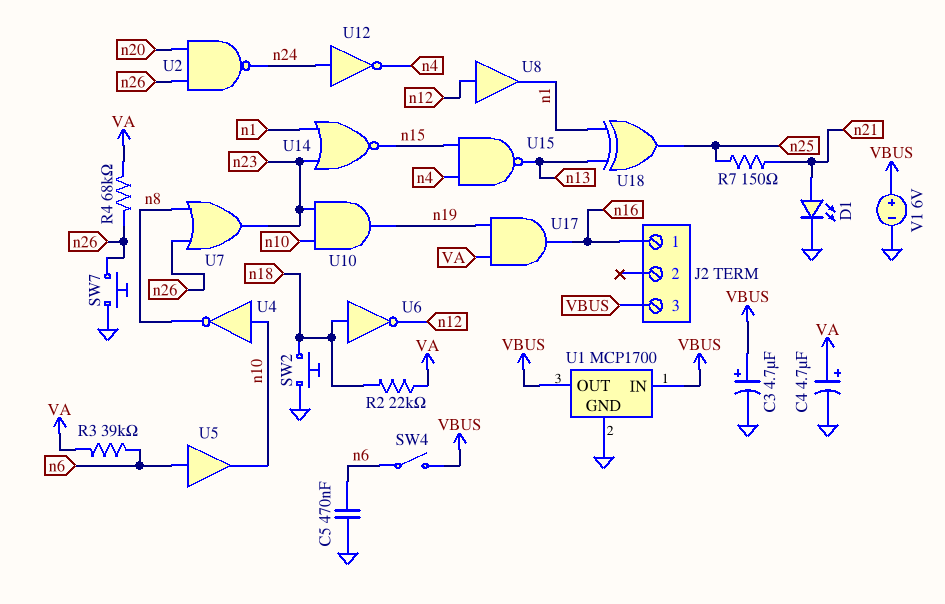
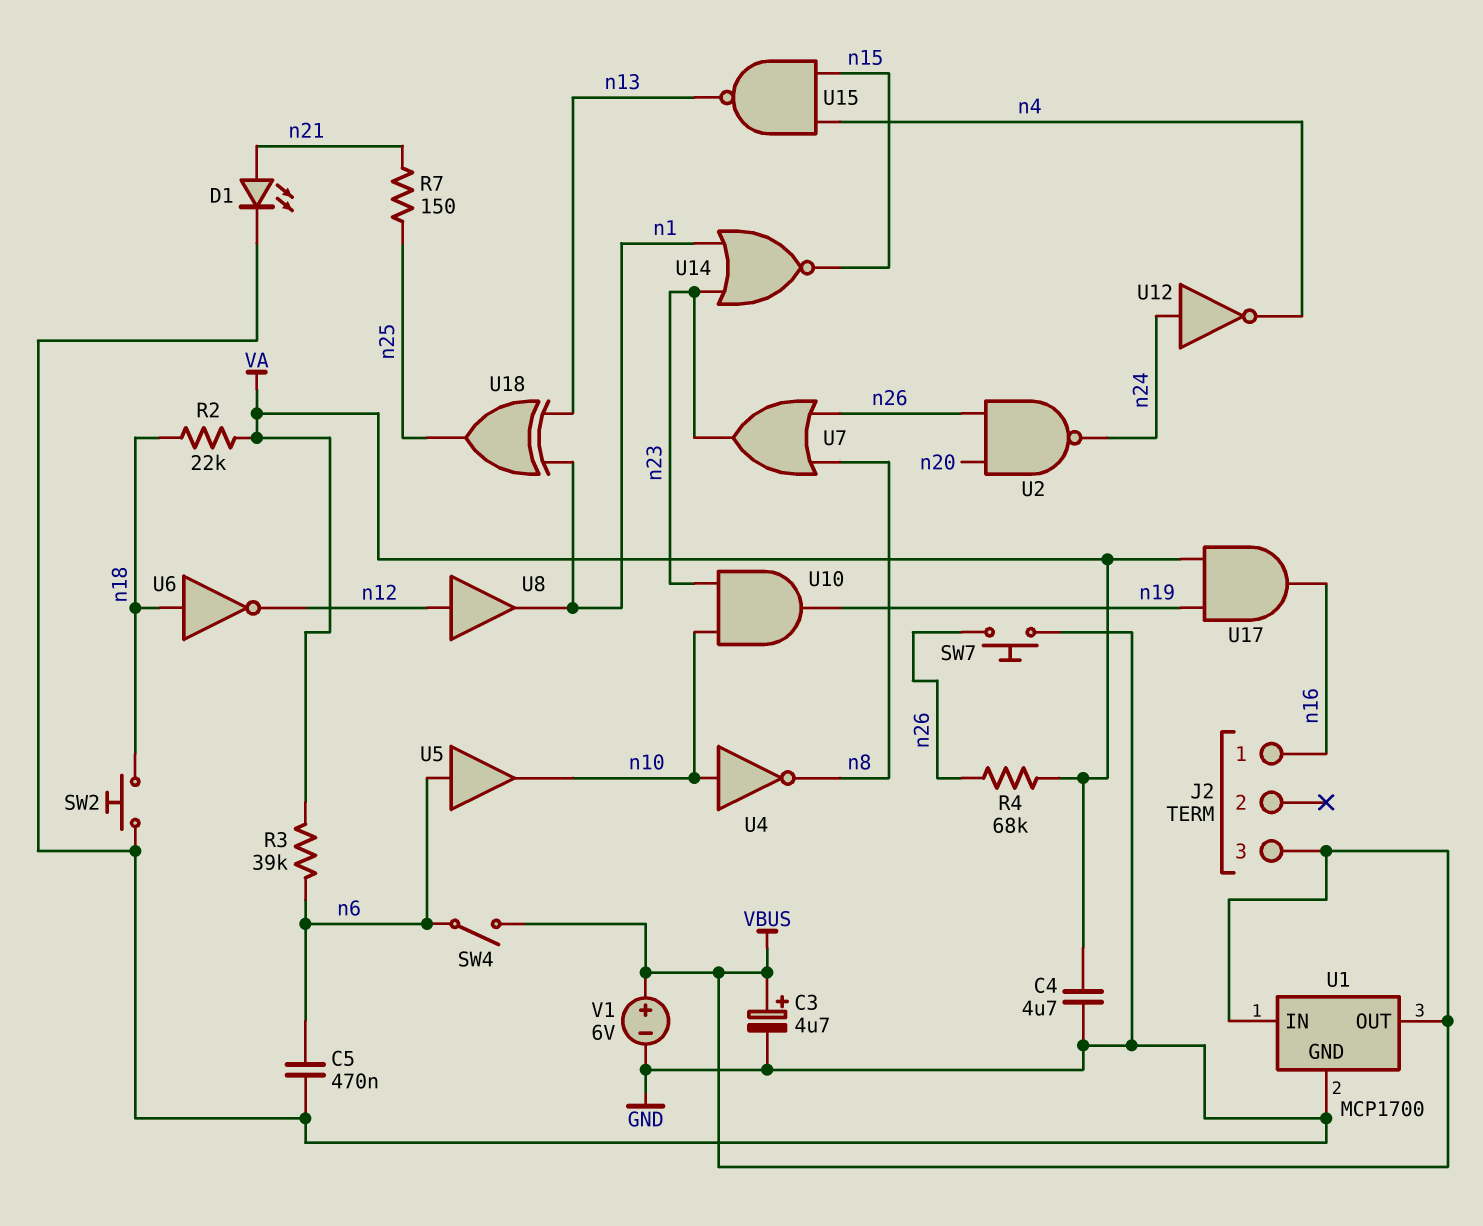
C4: 4.7uF (plus VA, minus GND) -> 4.7uF (GND, VA)

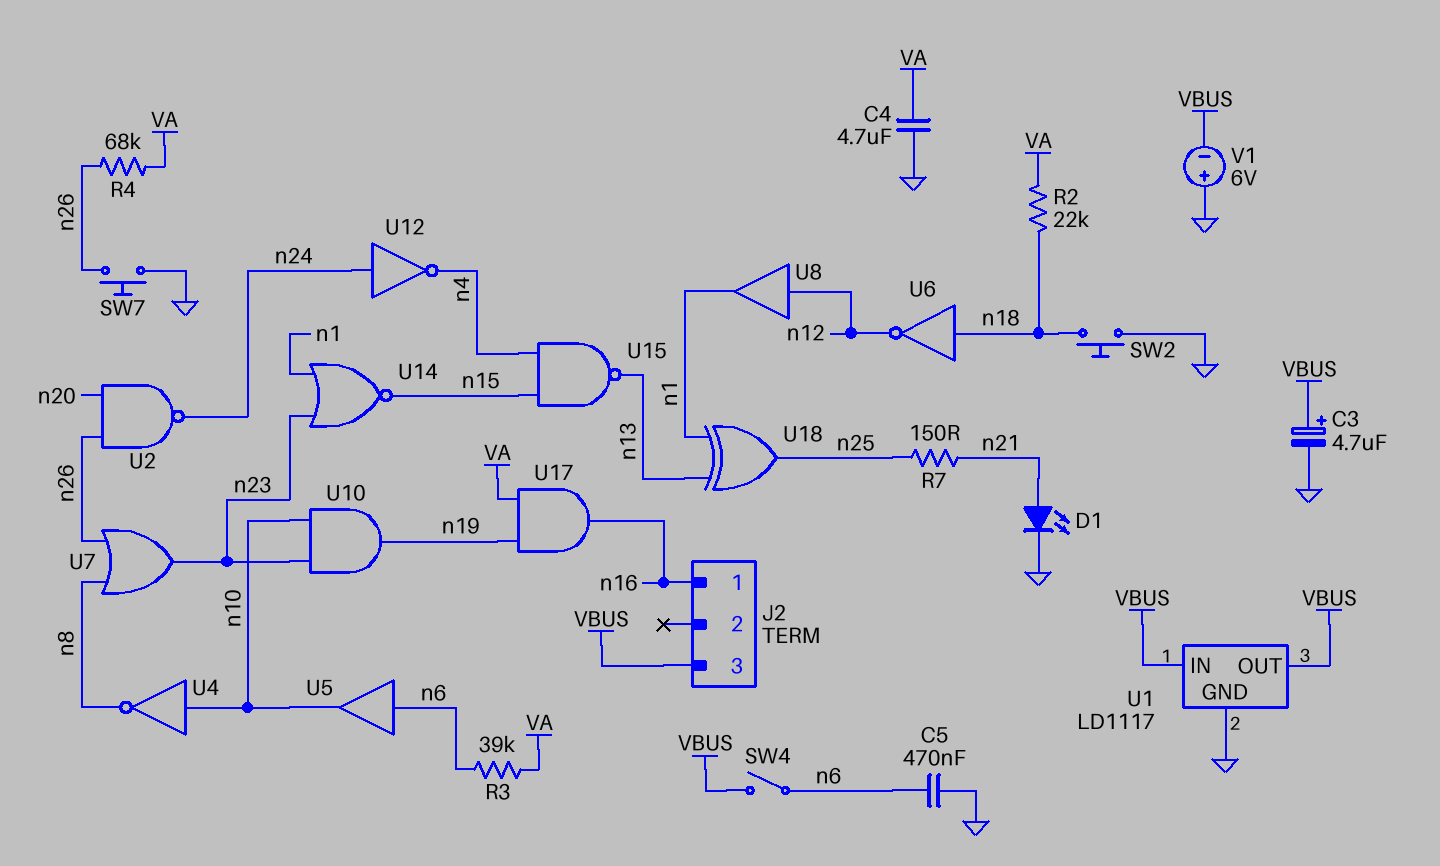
U1: MCP1700 -> LD1117
V1: 6V (plus VBUS, minus GND) -> 6V (plus GND, minus VBUS)

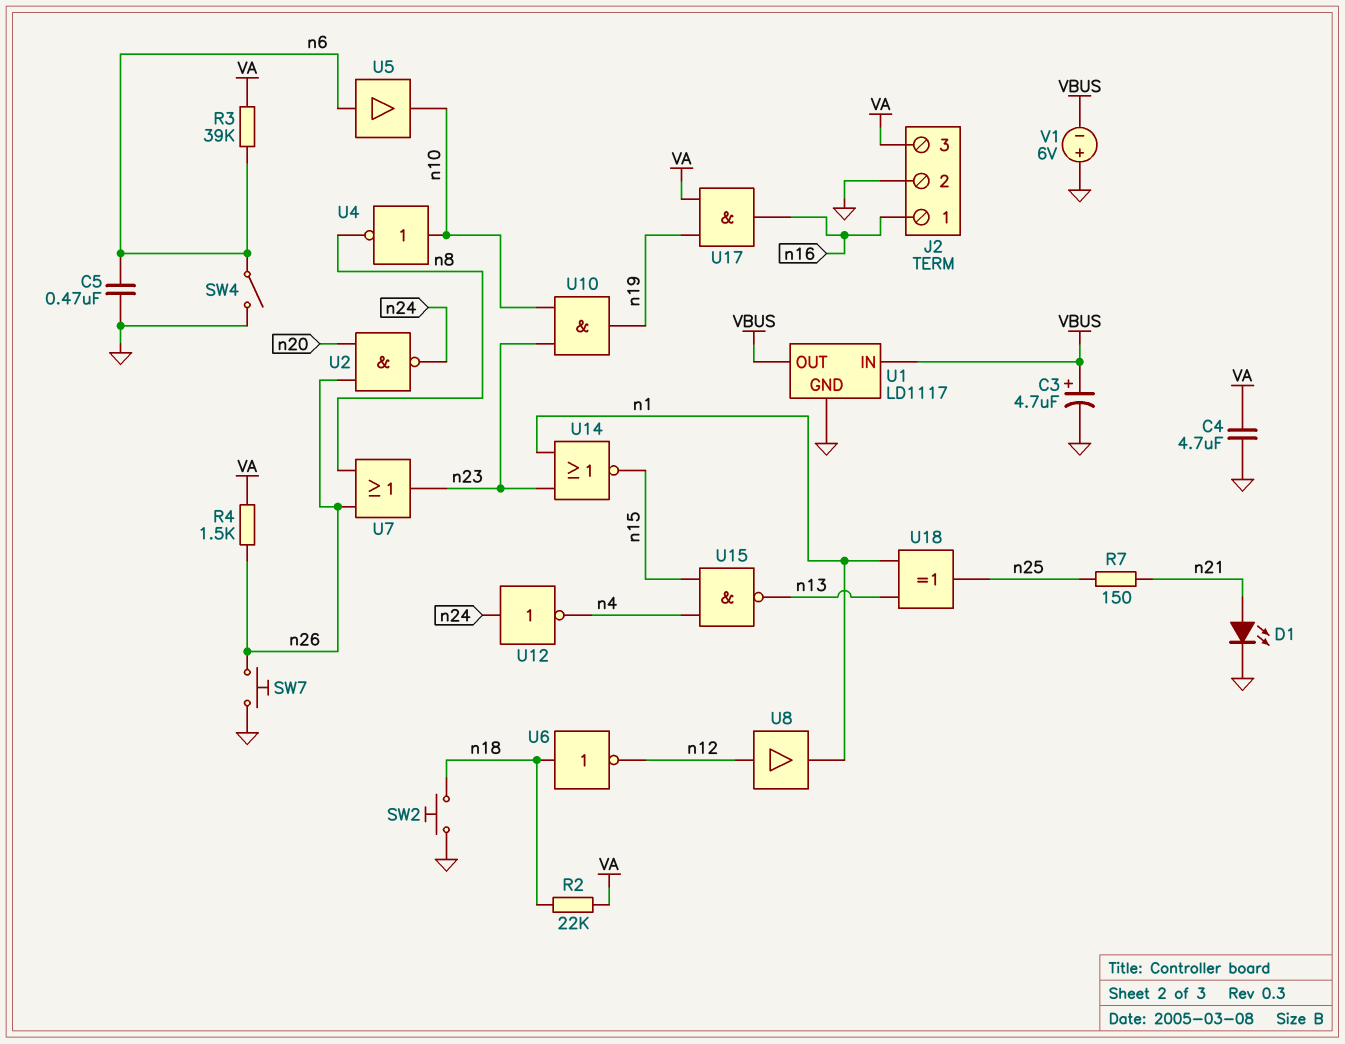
J2 pin 2: none -> GND
J2 pin 3: VBUS -> VA
R4: 68k (VA, n26) -> 1.5k (VA, n26)
SW4: switch (VBUS, n6) -> switch (GND, n6)

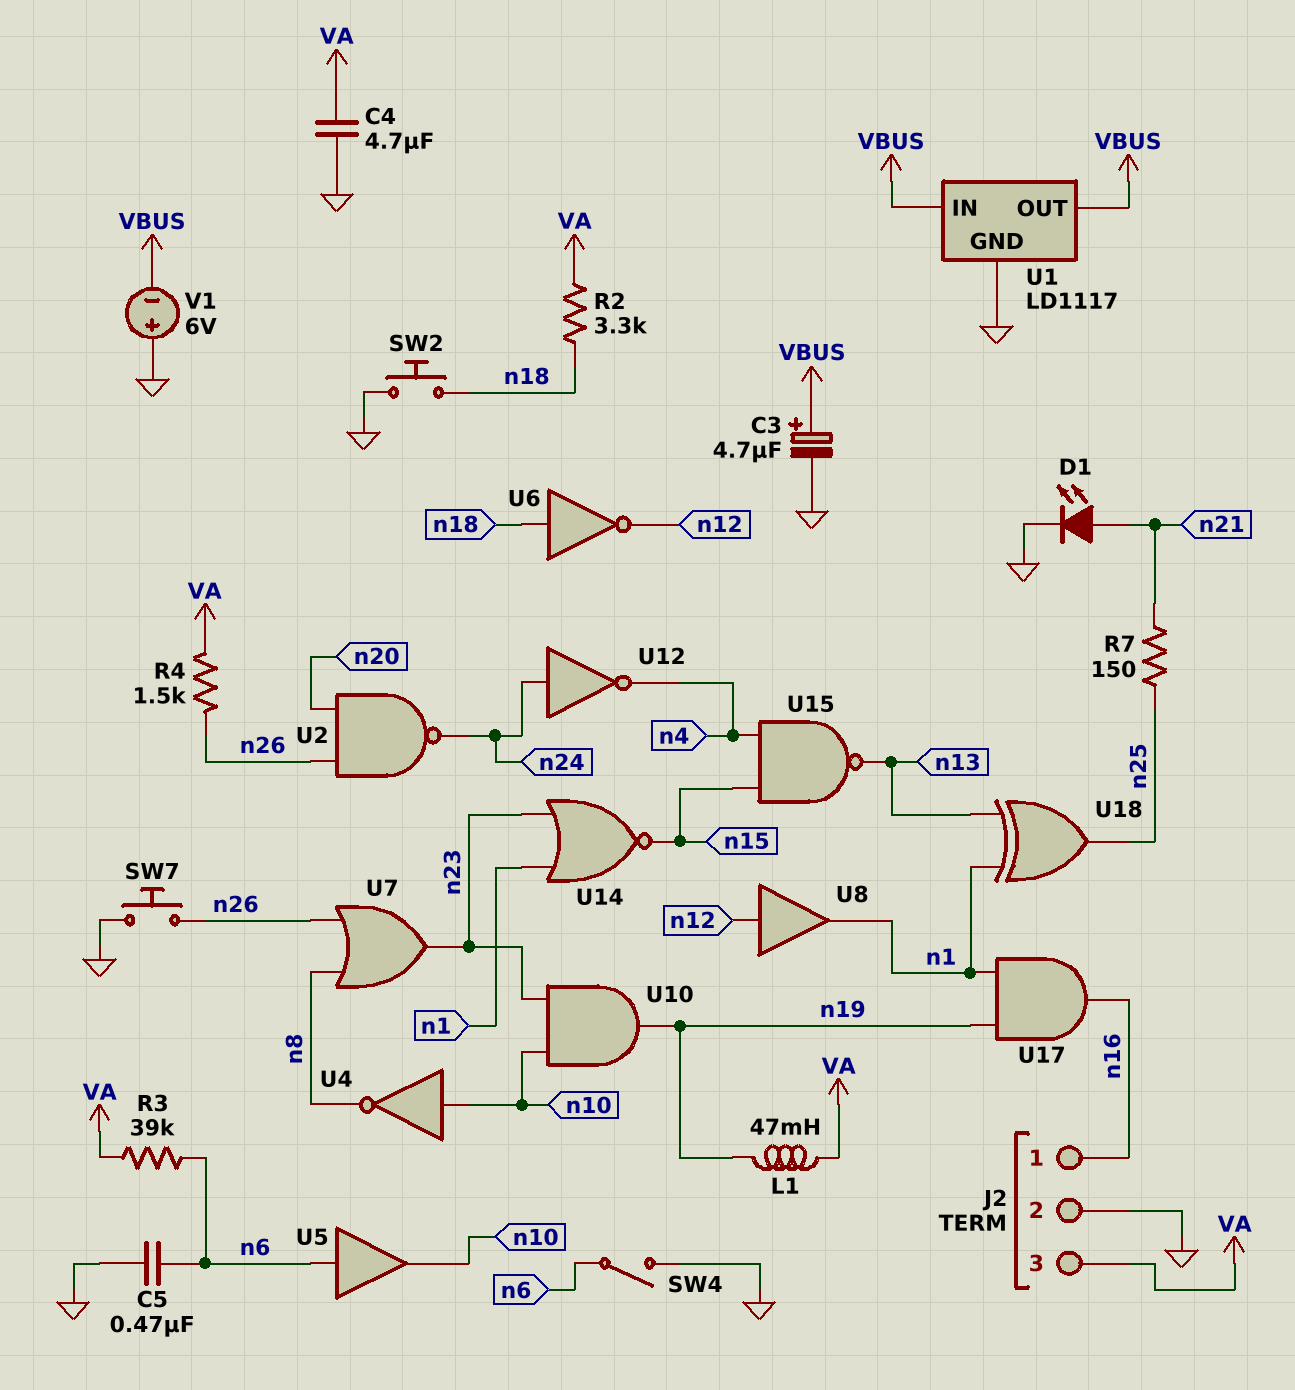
L1: none -> 47mH (VA, n19)
R2: 22k (VA, n18) -> 3.3k (VA, n18)
U17: AND (in VA, in n19, out n16) -> AND (in n1, in n19, out n16)

